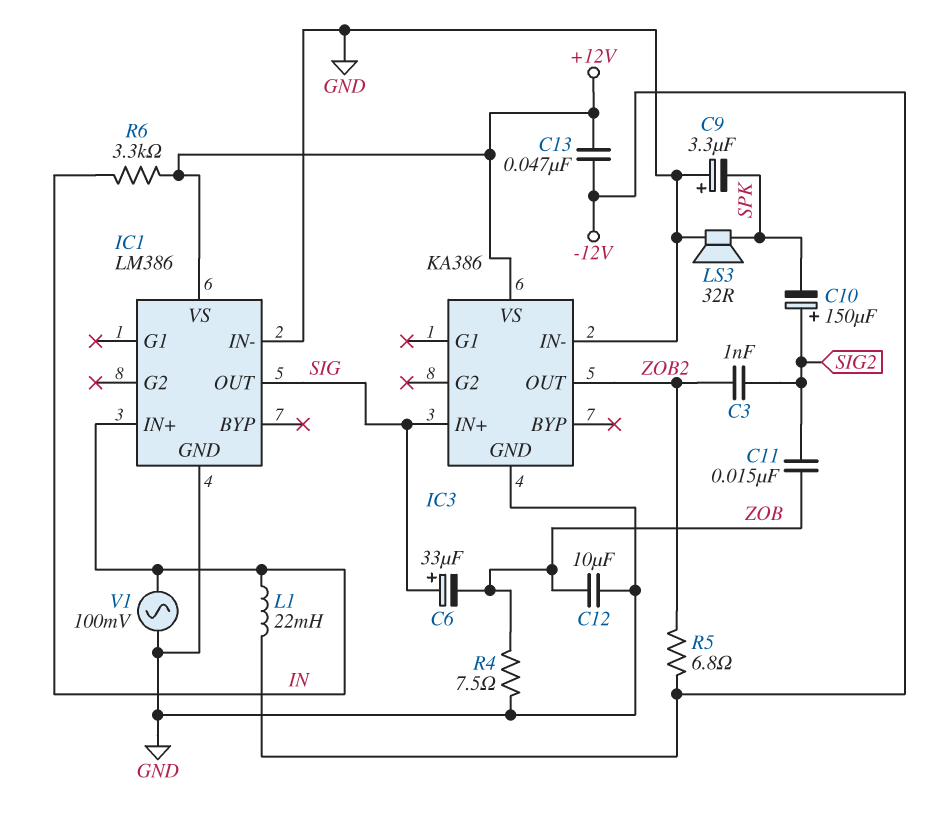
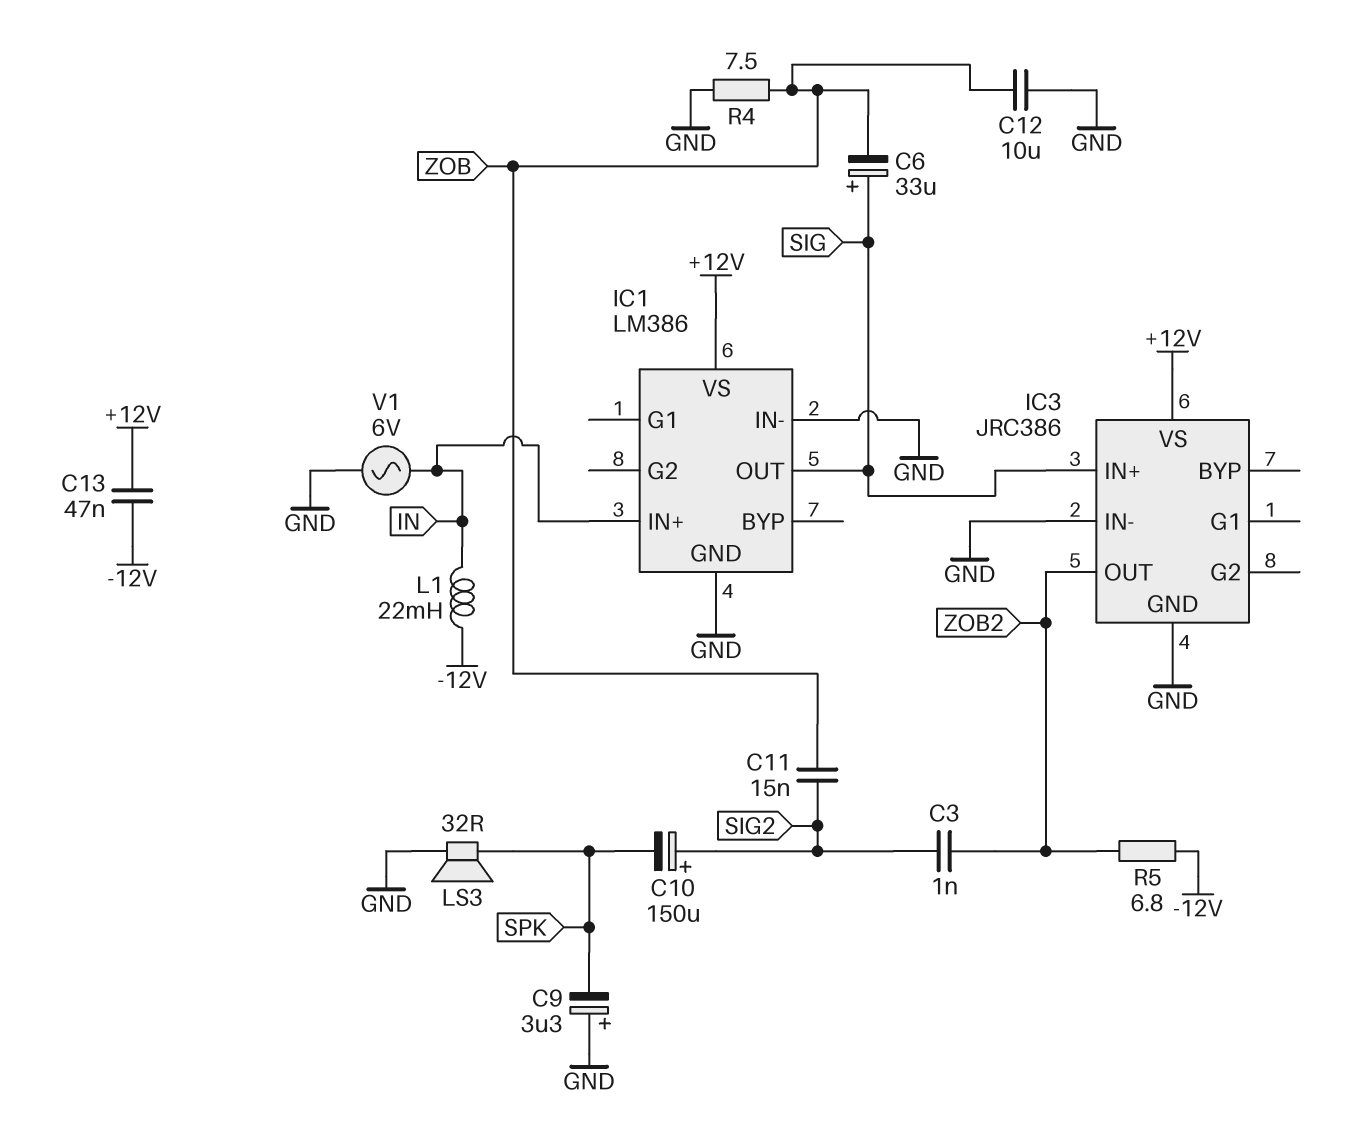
IC3: KA386 -> JRC386
R6: 3.3k (+12V, IN) -> none
V1: AC 100mV (GND, IN) -> AC 6V (GND, IN)

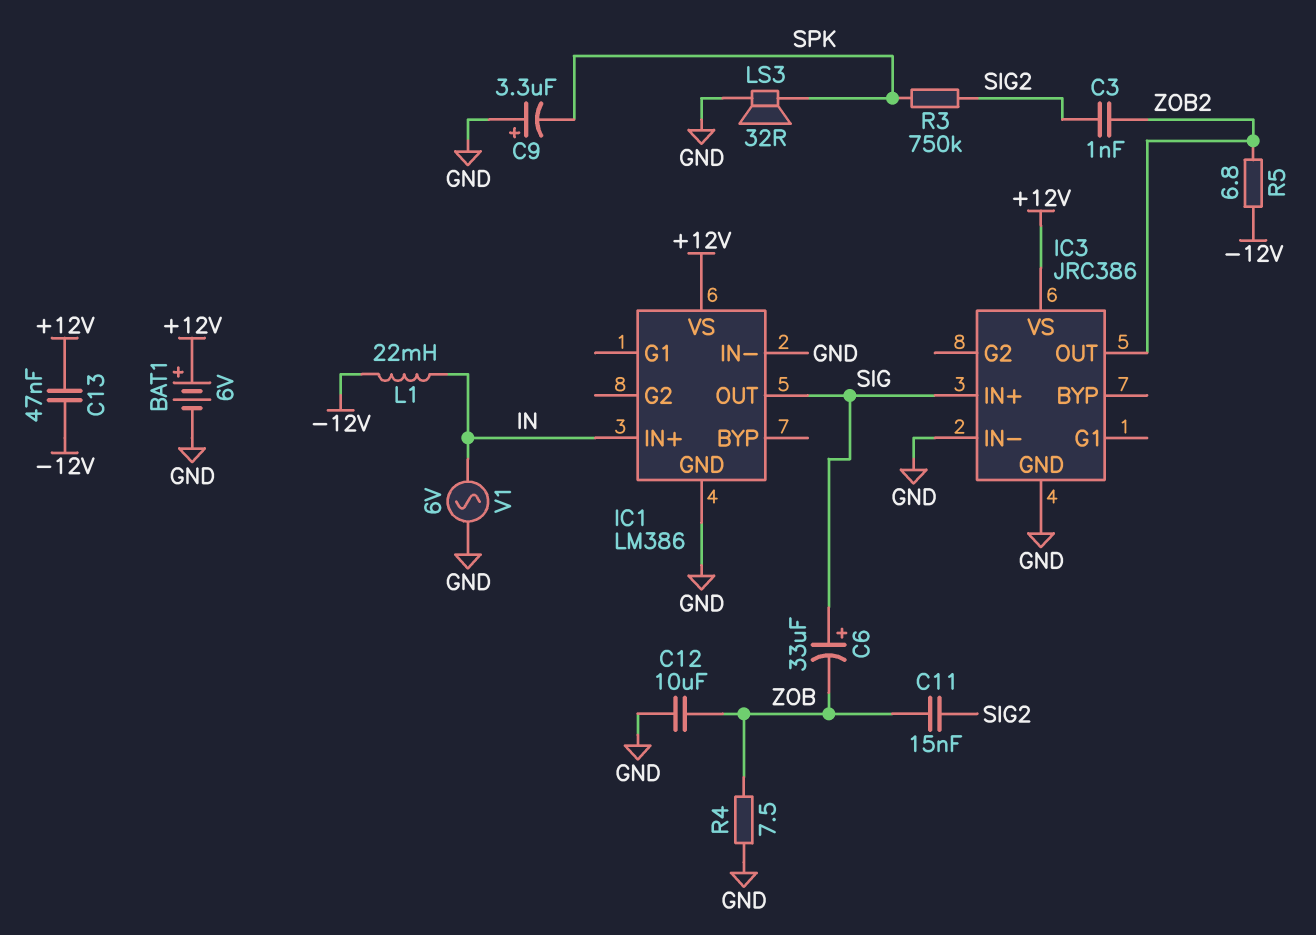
BAT1: none -> 6V (plus +12V, minus GND)
C10: 150uF (plus SIG2, minus SPK) -> none
R3: none -> 750k (SIG2, SPK)

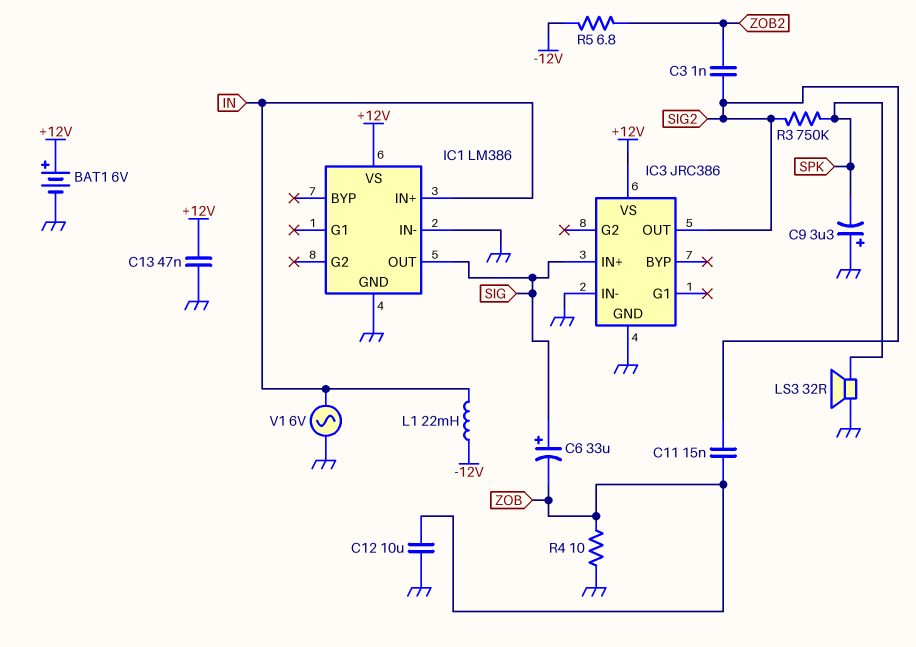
C13: 47nF (+12V, -12V) -> 47nF (+12V, GND)
IC3 pin OUT: ZOB2 -> SIG2
R4: 7.5 (GND, ZOB) -> 10 (GND, ZOB)

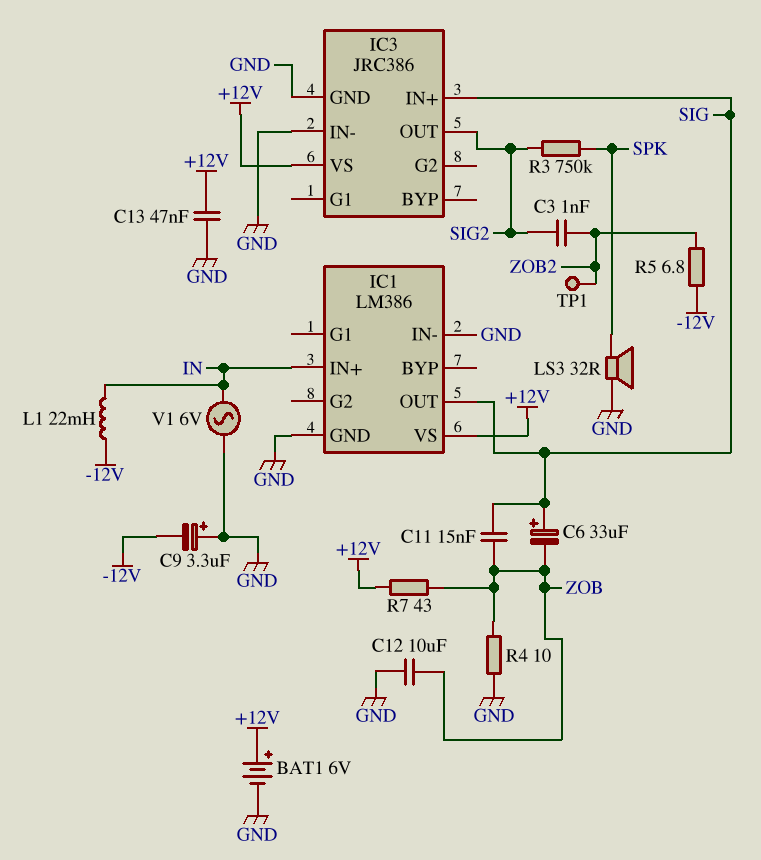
C9: 3.3uF (plus GND, minus SPK) -> 3.3uF (plus GND, minus -12V)
C11: 15nF (SIG2, ZOB) -> 15nF (SIG, ZOB)
R7: none -> 43 (+12V, ZOB)
TP1: none -> test point (ZOB2)

